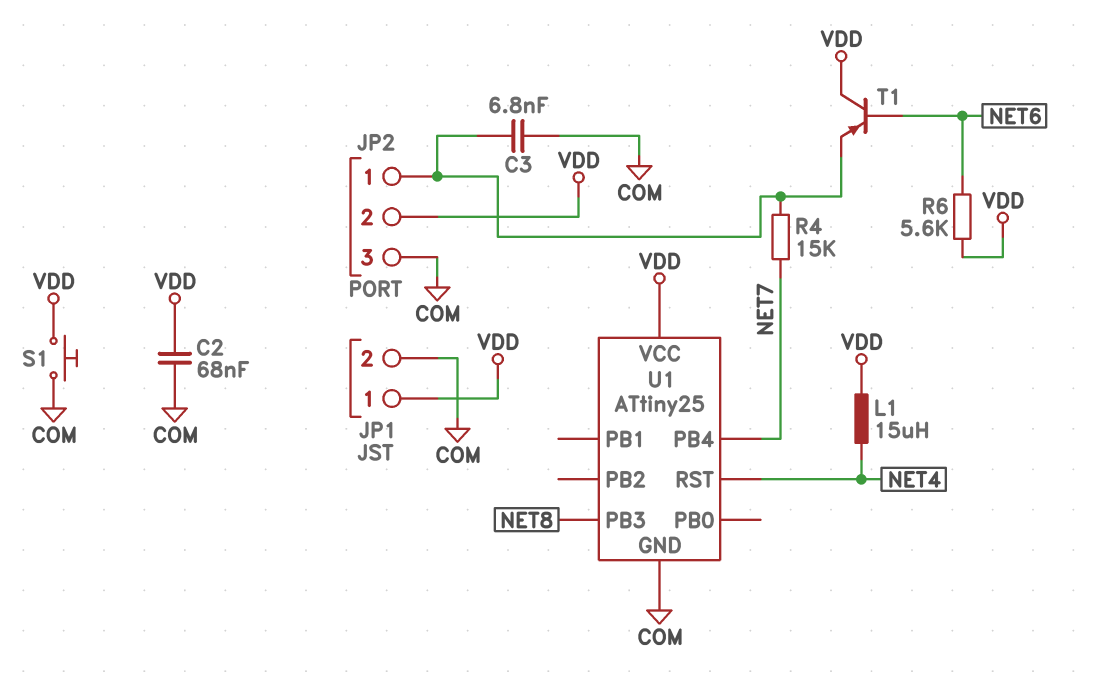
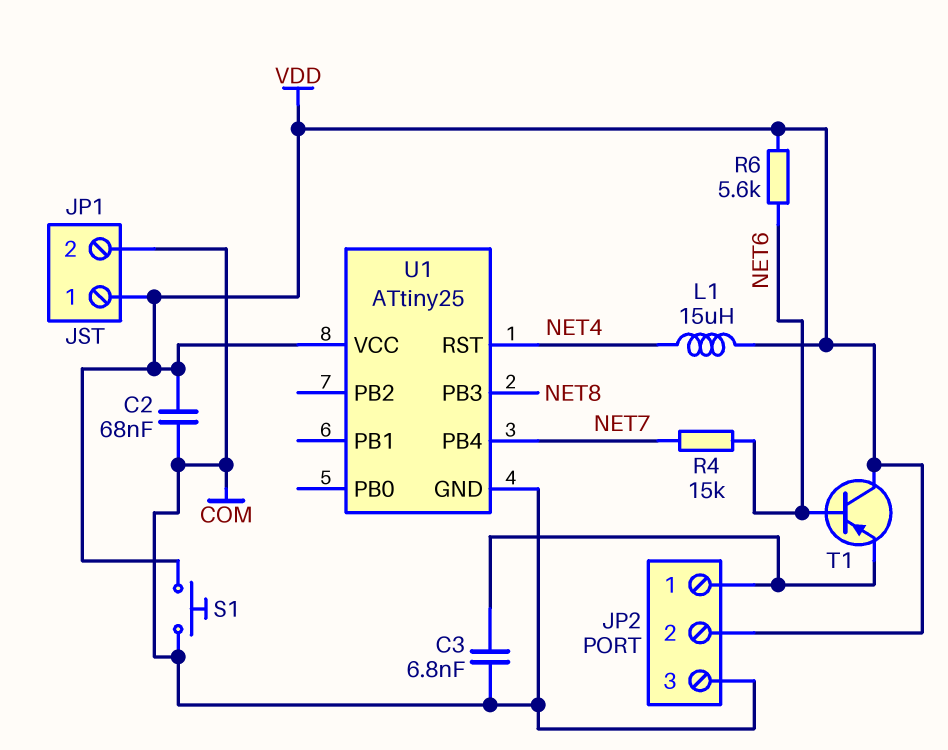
R4: 15k (JP2/1, NET7) -> 15k (NET6, NET7)

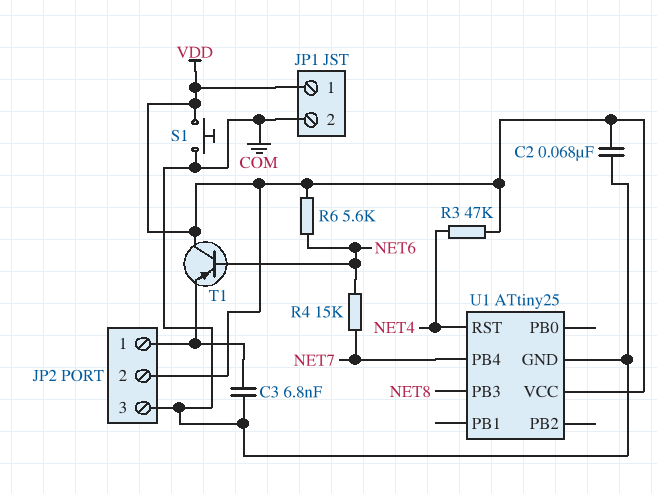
L1: 15uH (NET4, VDD) -> none
R3: none -> 47k (NET4, VDD)

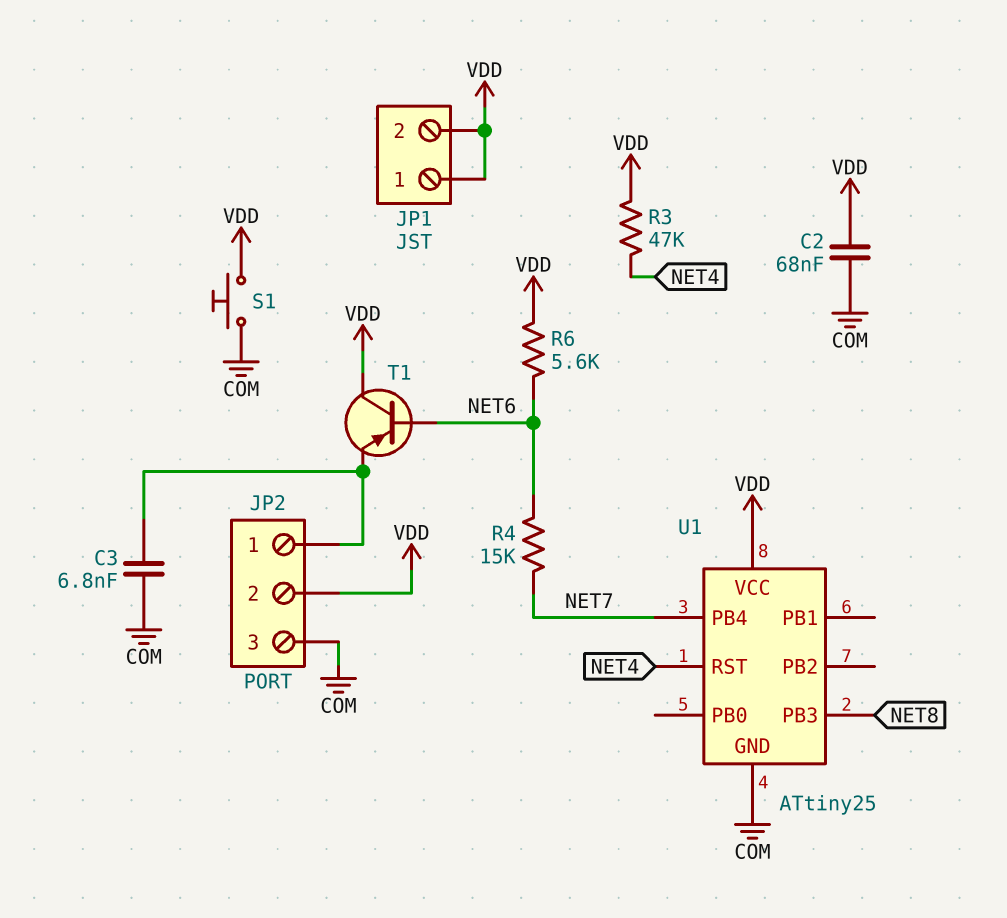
JP1 pin 2: COM -> VDD

